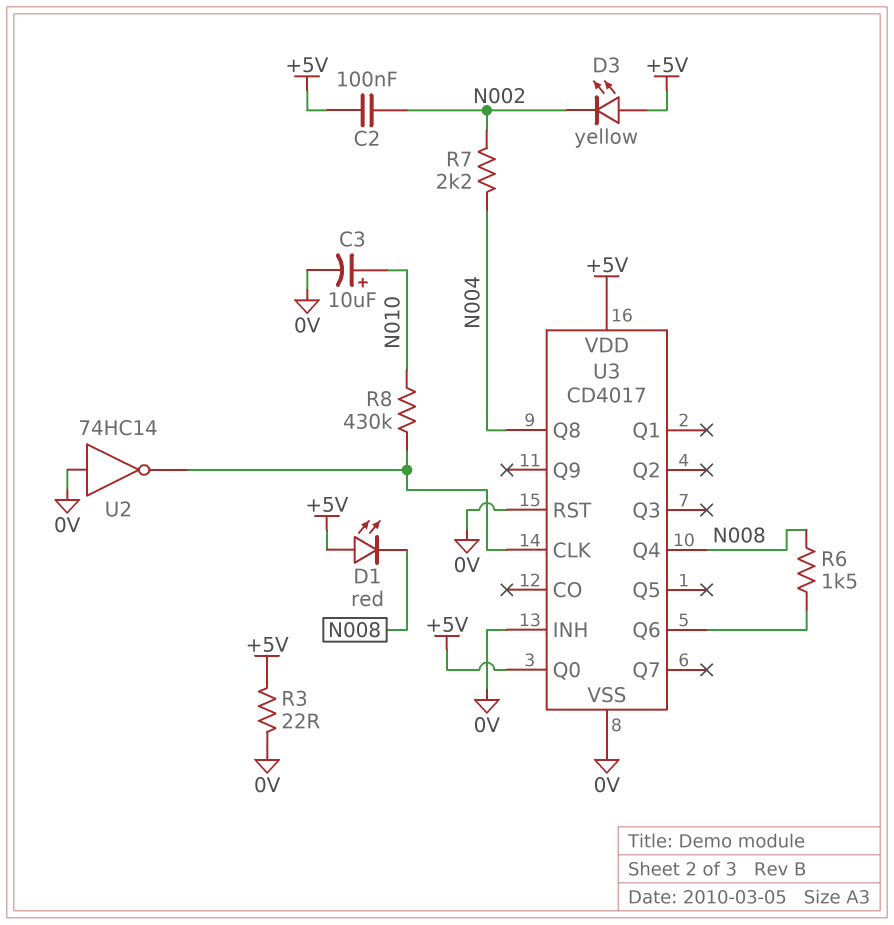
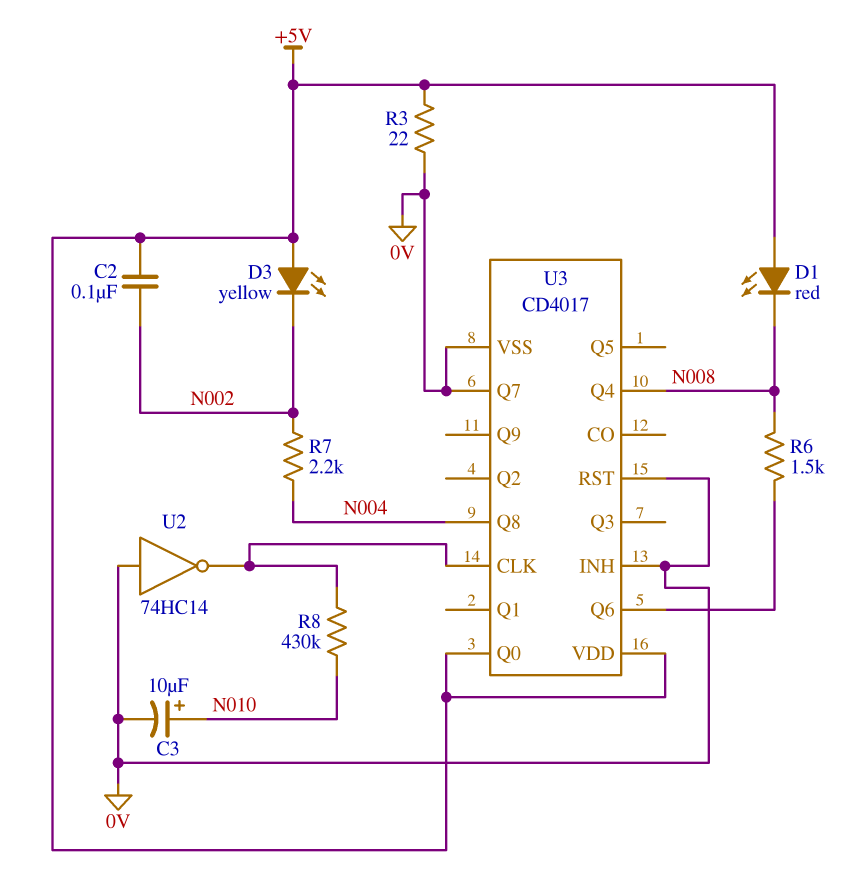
U3 pin Q7: none -> 0V

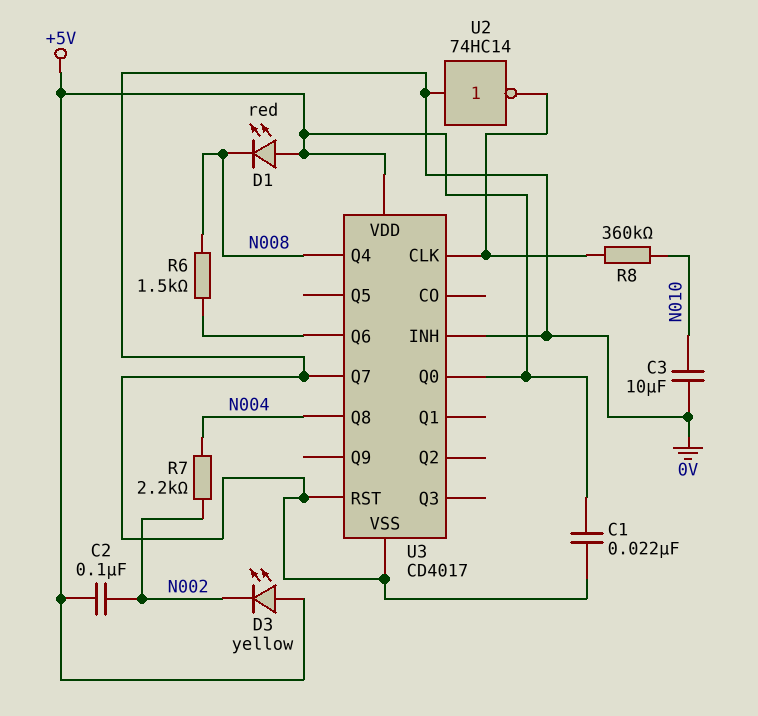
C1: none -> 22nF (+5V, 0V)
C3: 10uF (plus N010, minus 0V) -> 10uF (0V, N010)
R3: 22 (+5V, 0V) -> none
R8: 430k (N010, U3/CLK) -> 360k (N010, U3/CLK)

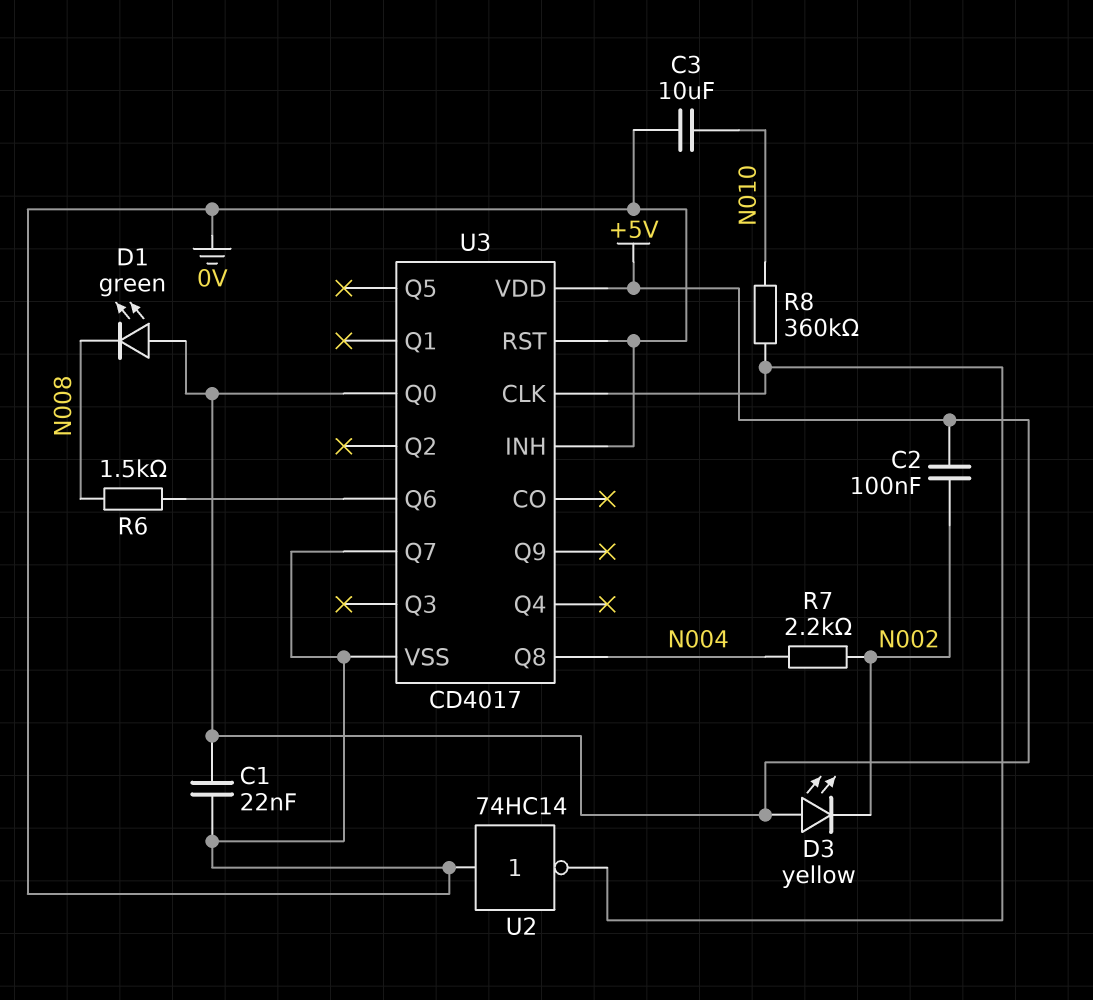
D1: LED red (A +5V, K N008) -> LED green (A +5V, K N008)
U3 pin Q4: N008 -> none

